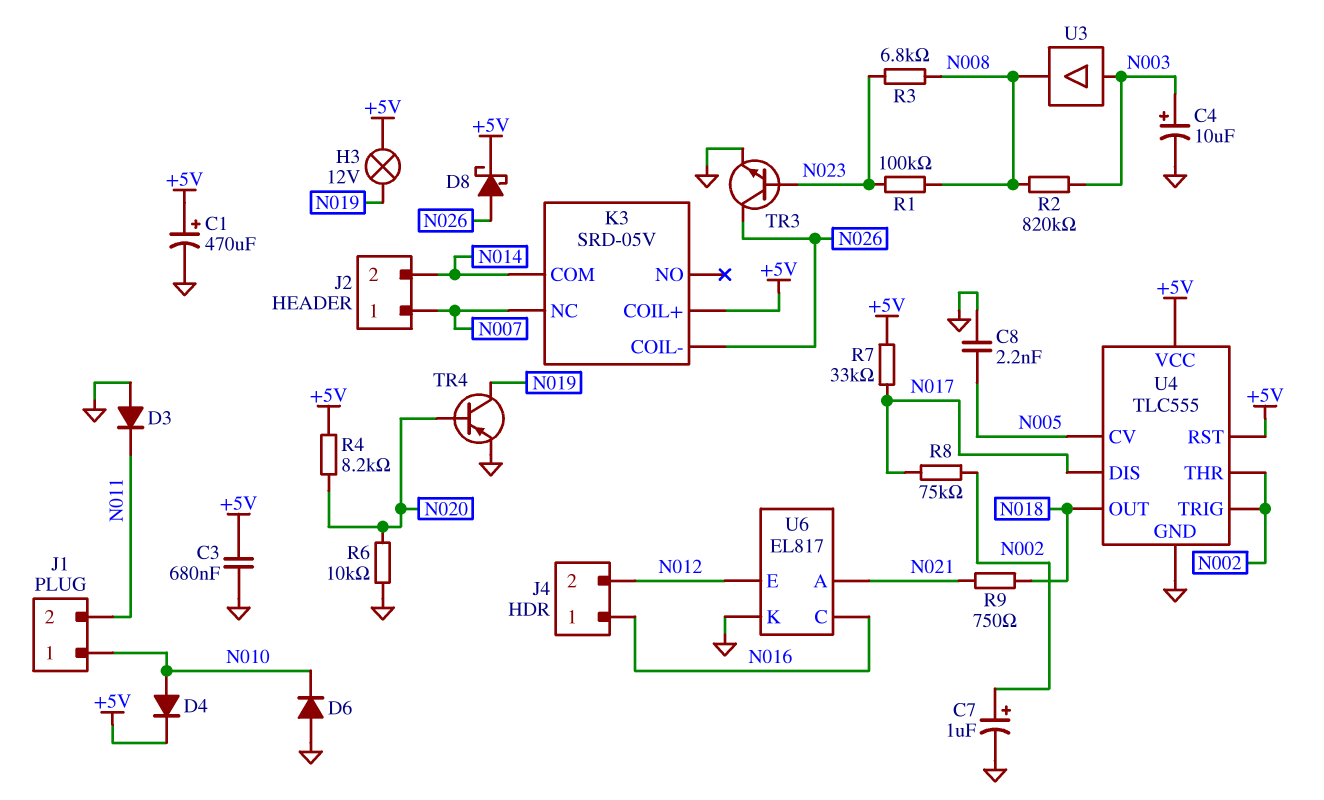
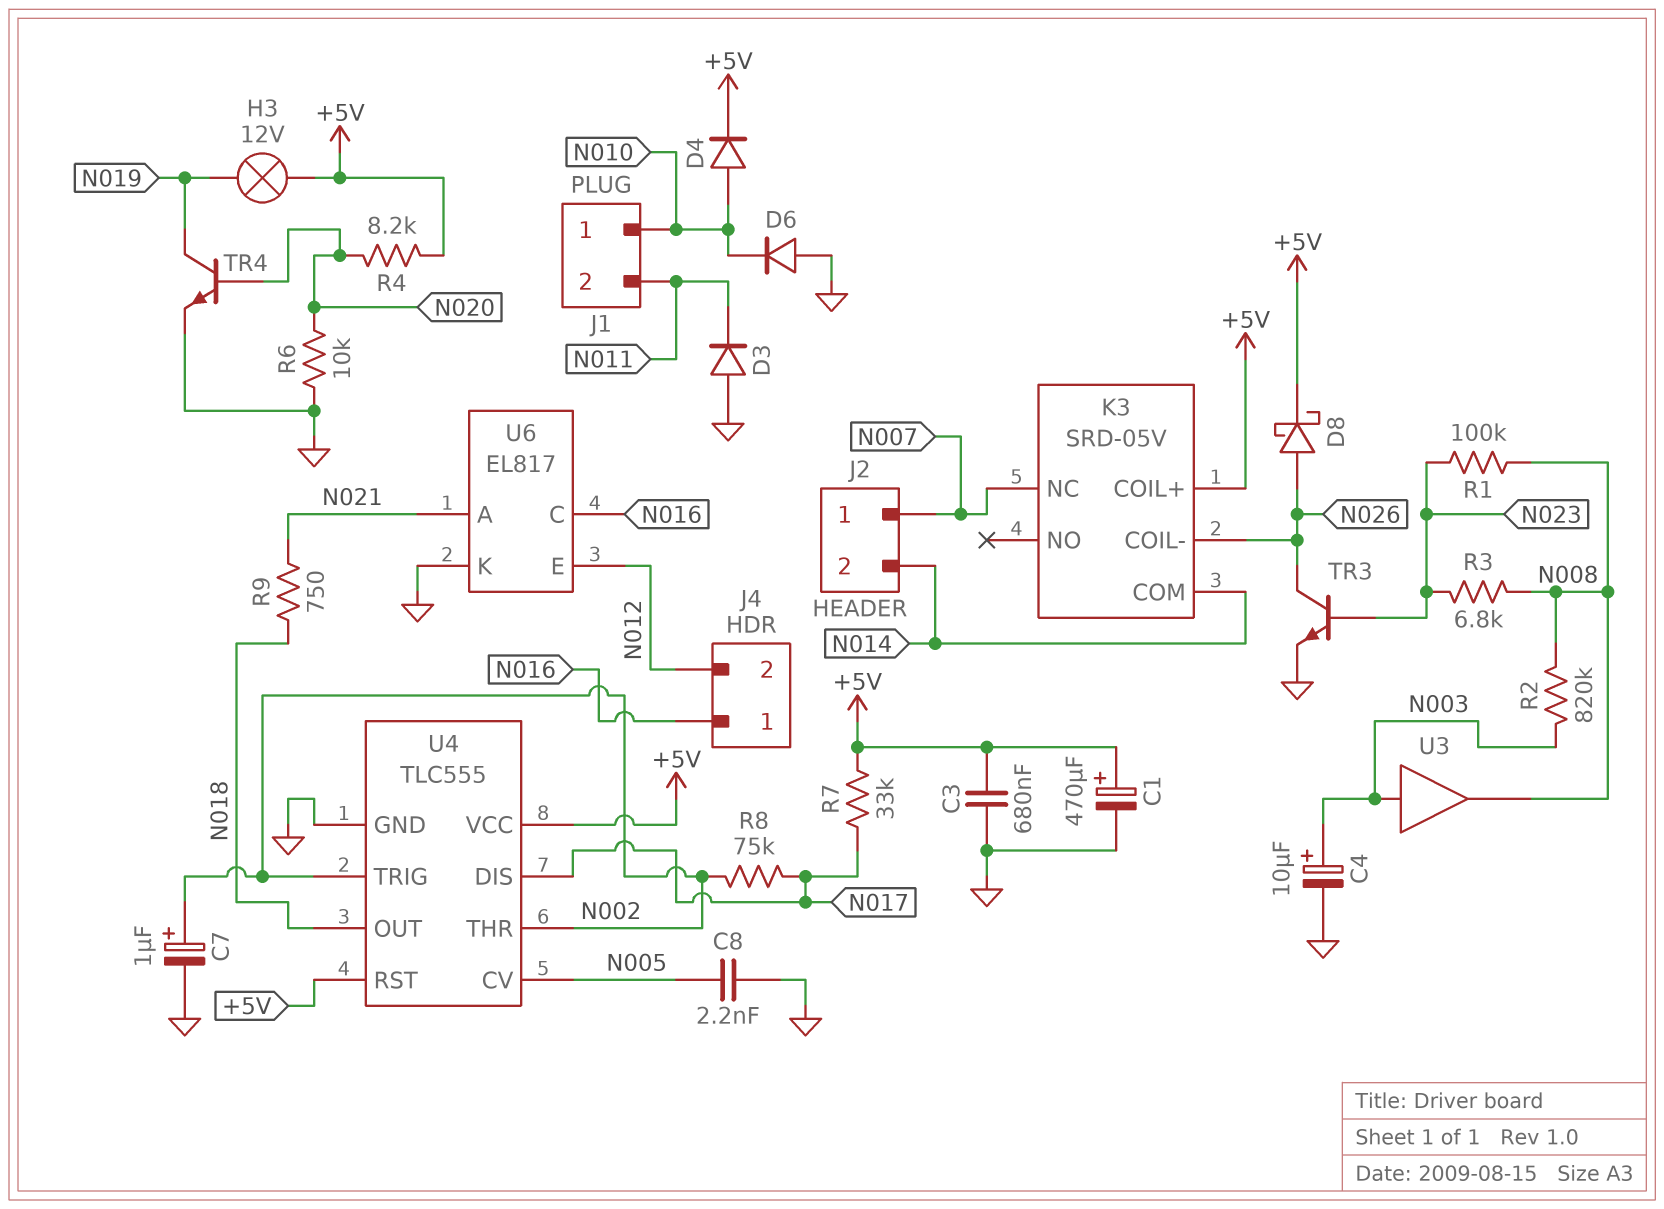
TR4: PNP (B N020, C N019, E GND) -> NPN (B N020, C N019, E GND)

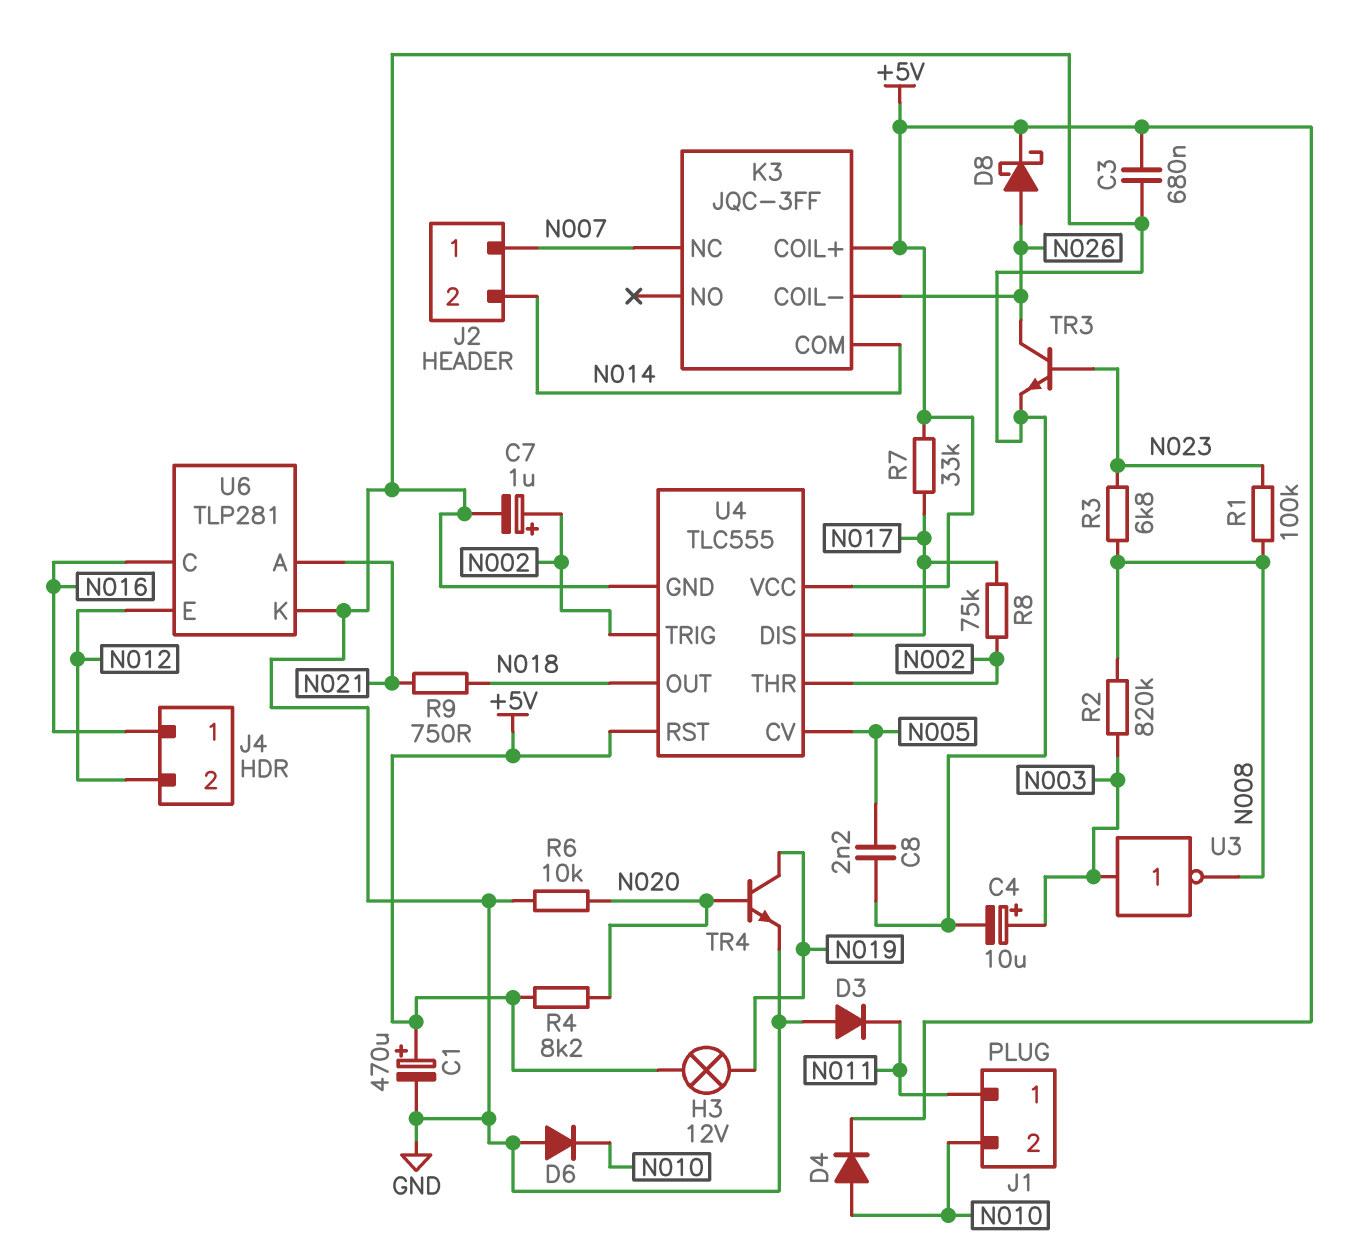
J1 pin 1: N010 -> N011
J1 pin 2: N011 -> N010
K3: SRD-05V -> JQC-3FF
U3: buffer (in N003, out N008) -> NOT (in N003, out N008)
U6: EL817 -> TLP281

